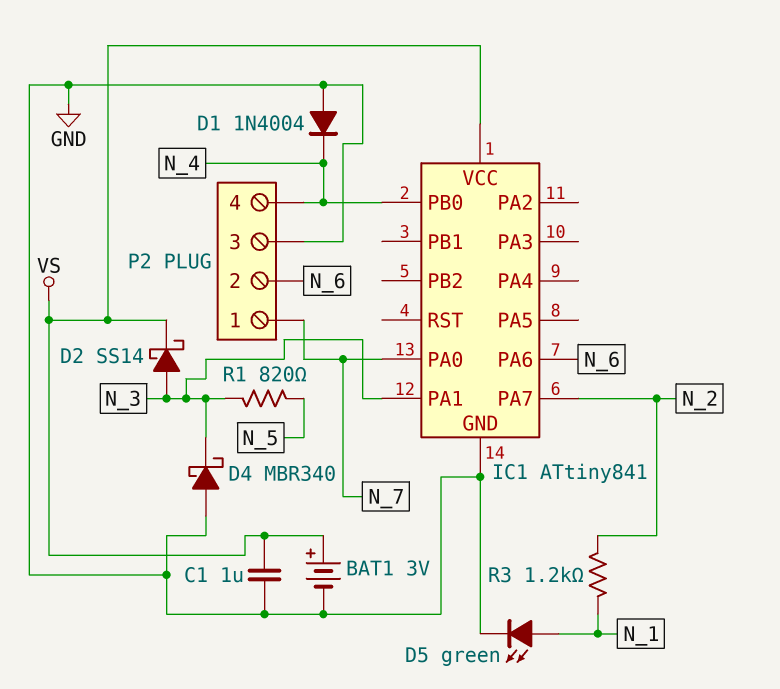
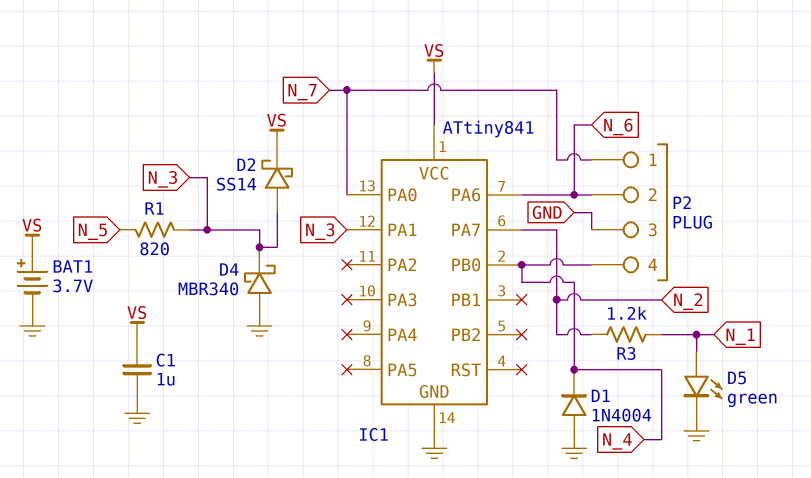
BAT1: 3V (plus VS, minus GND) -> 3.7V (plus VS, minus GND)

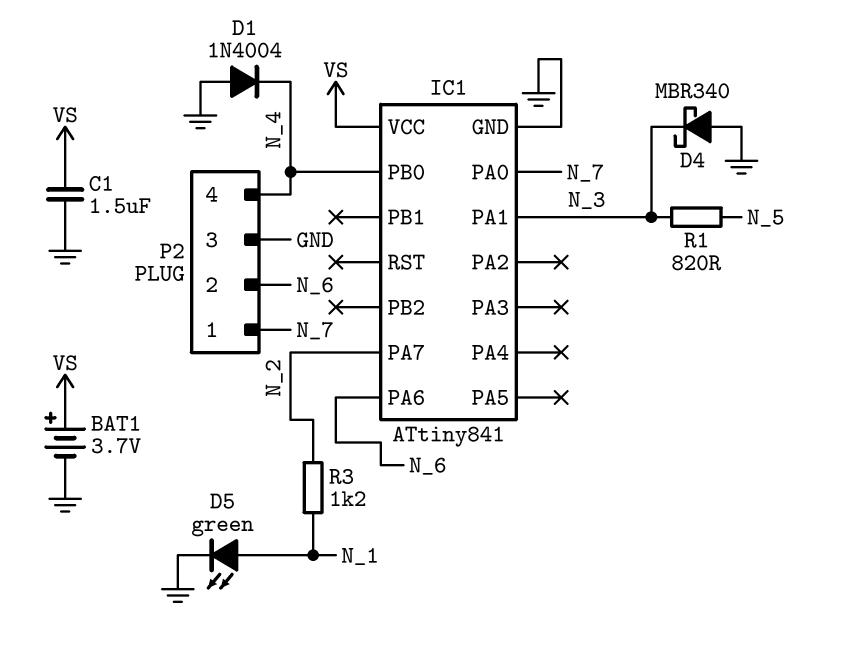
C1: 1uF (GND, VS) -> 1.5uF (GND, VS)
D2: schottky SS14 (A N_3, K VS) -> none

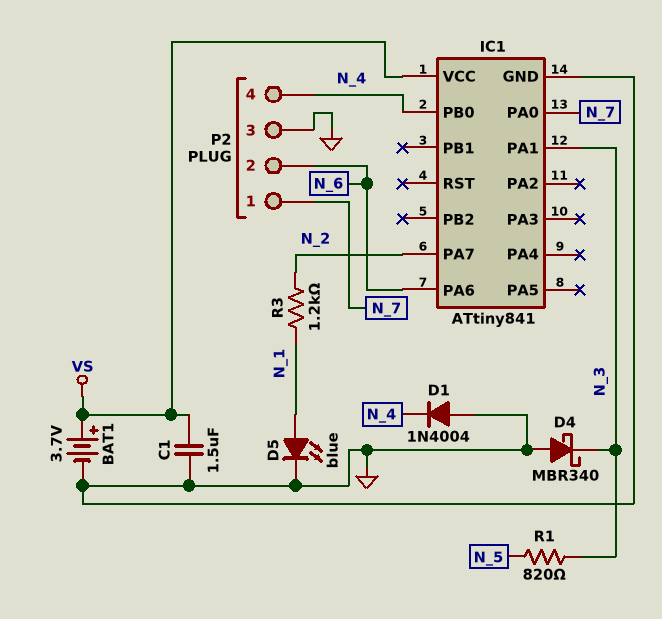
D5: LED green (A N_1, K GND) -> LED blue (A N_1, K GND)

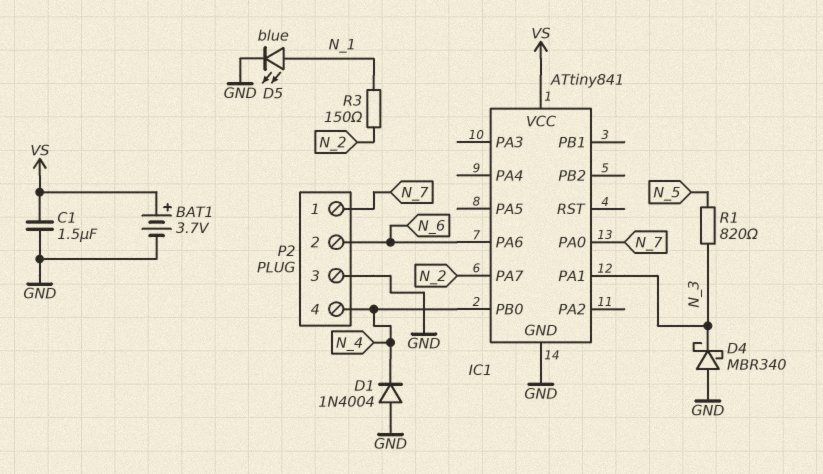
R3: 1.2k (N_1, N_2) -> 150 (N_1, N_2)

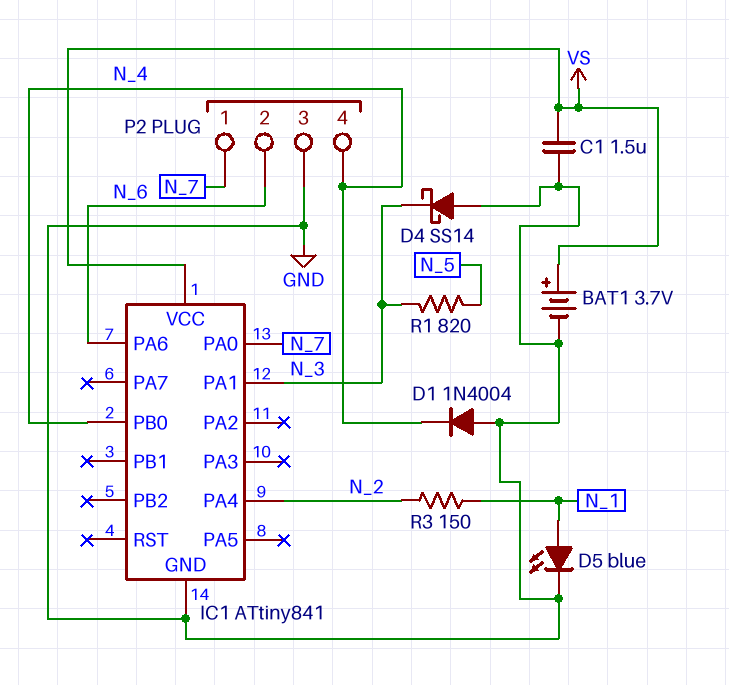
D4: schottky MBR340 (A GND, K N_3) -> schottky SS14 (A GND, K N_3)
IC1 pin PA4: none -> N_2
IC1 pin PA7: N_2 -> none

